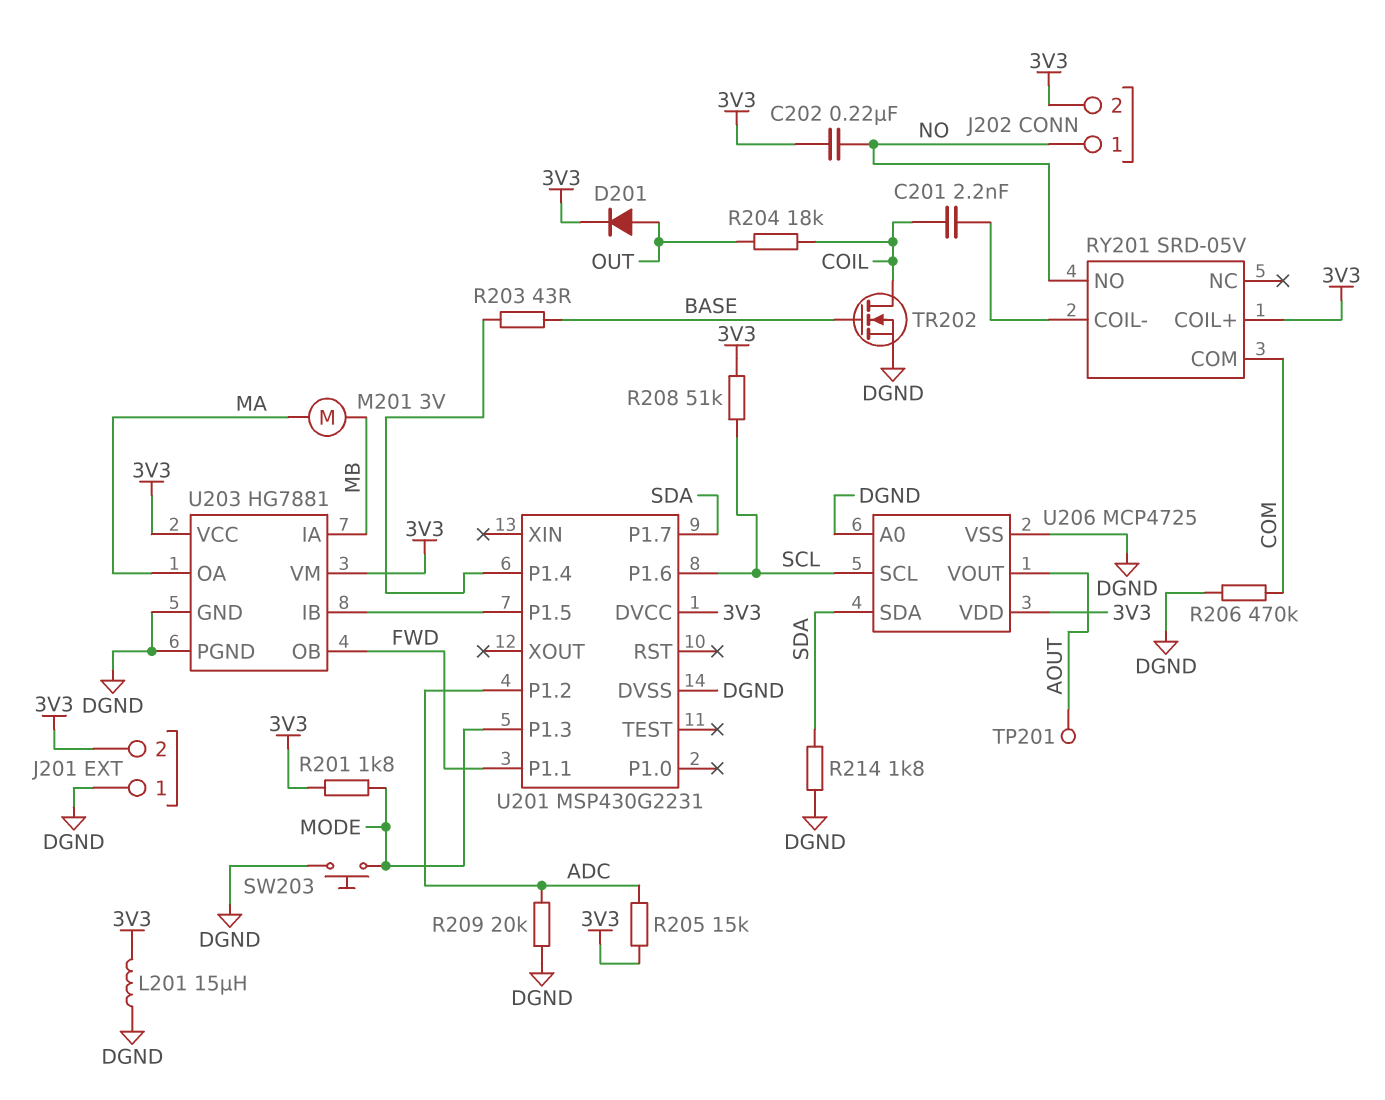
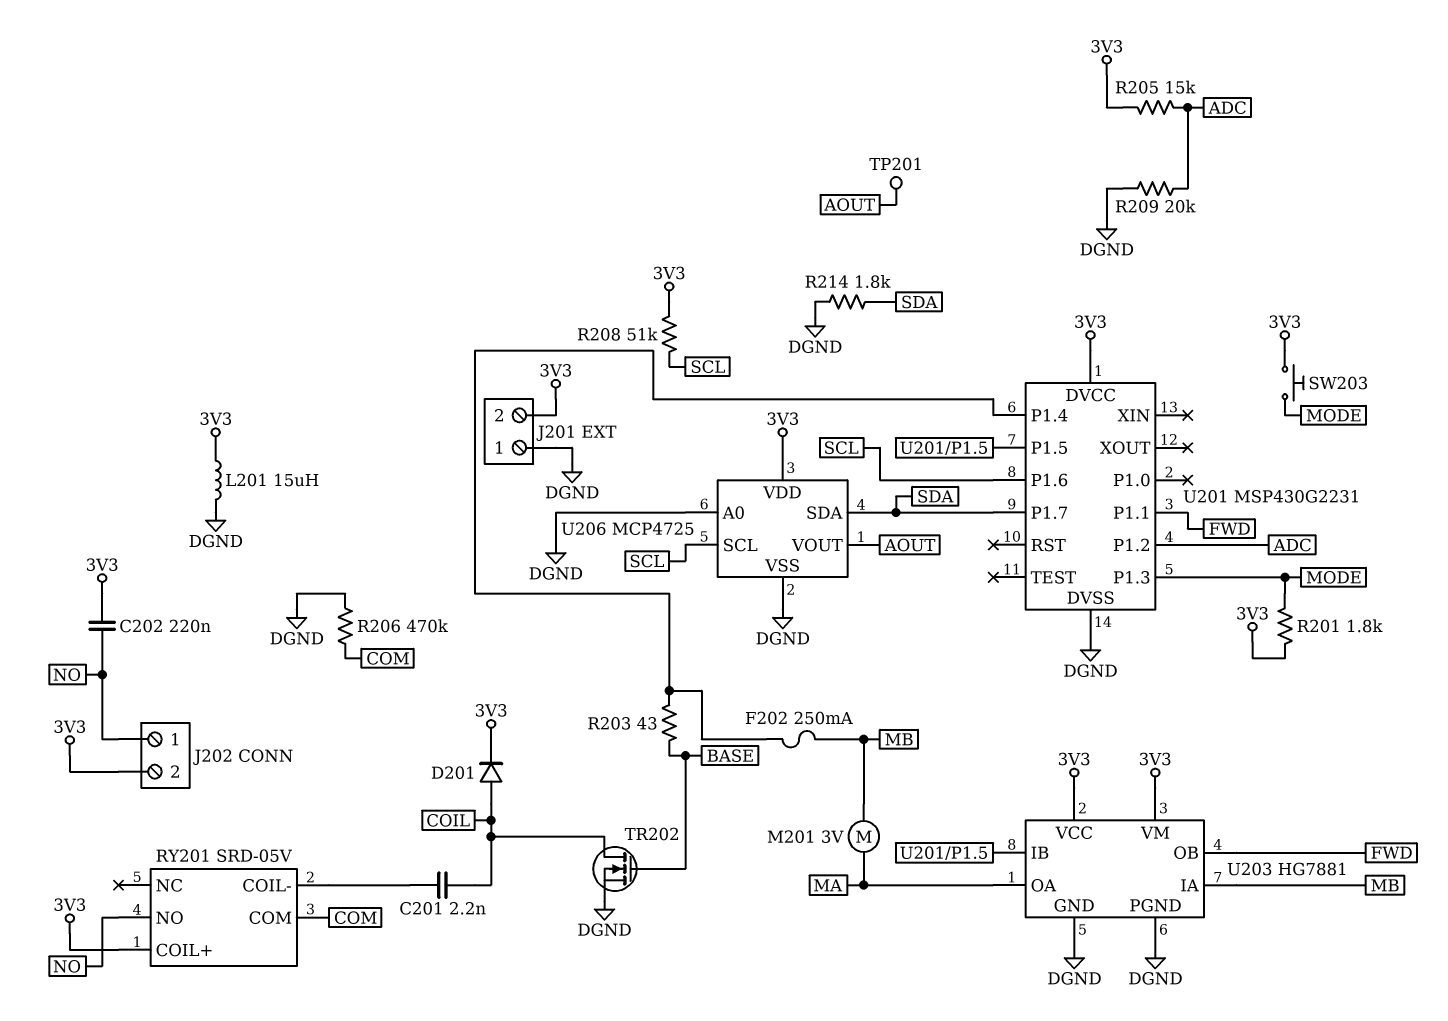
D201: diode (A OUT, K 3V3) -> diode (A COIL, K 3V3)
F202: none -> 250mA (MB, U201/P1.4)
R204: 18k (COIL, OUT) -> none
SW203: button (DGND, MODE) -> button (3V3, MODE)

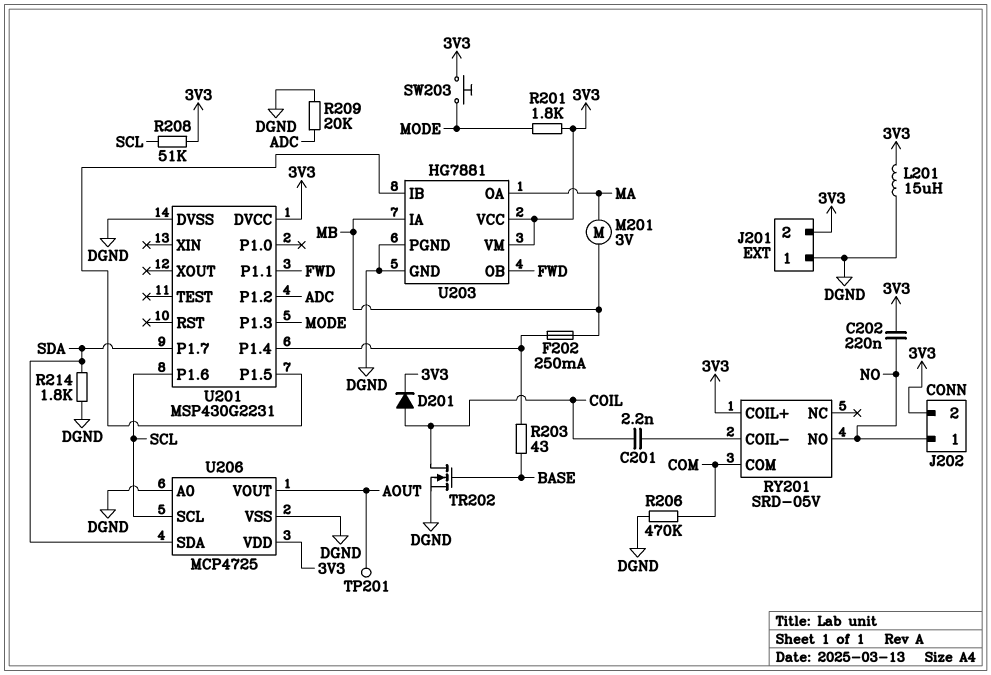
R205: 15k (3V3, ADC) -> none

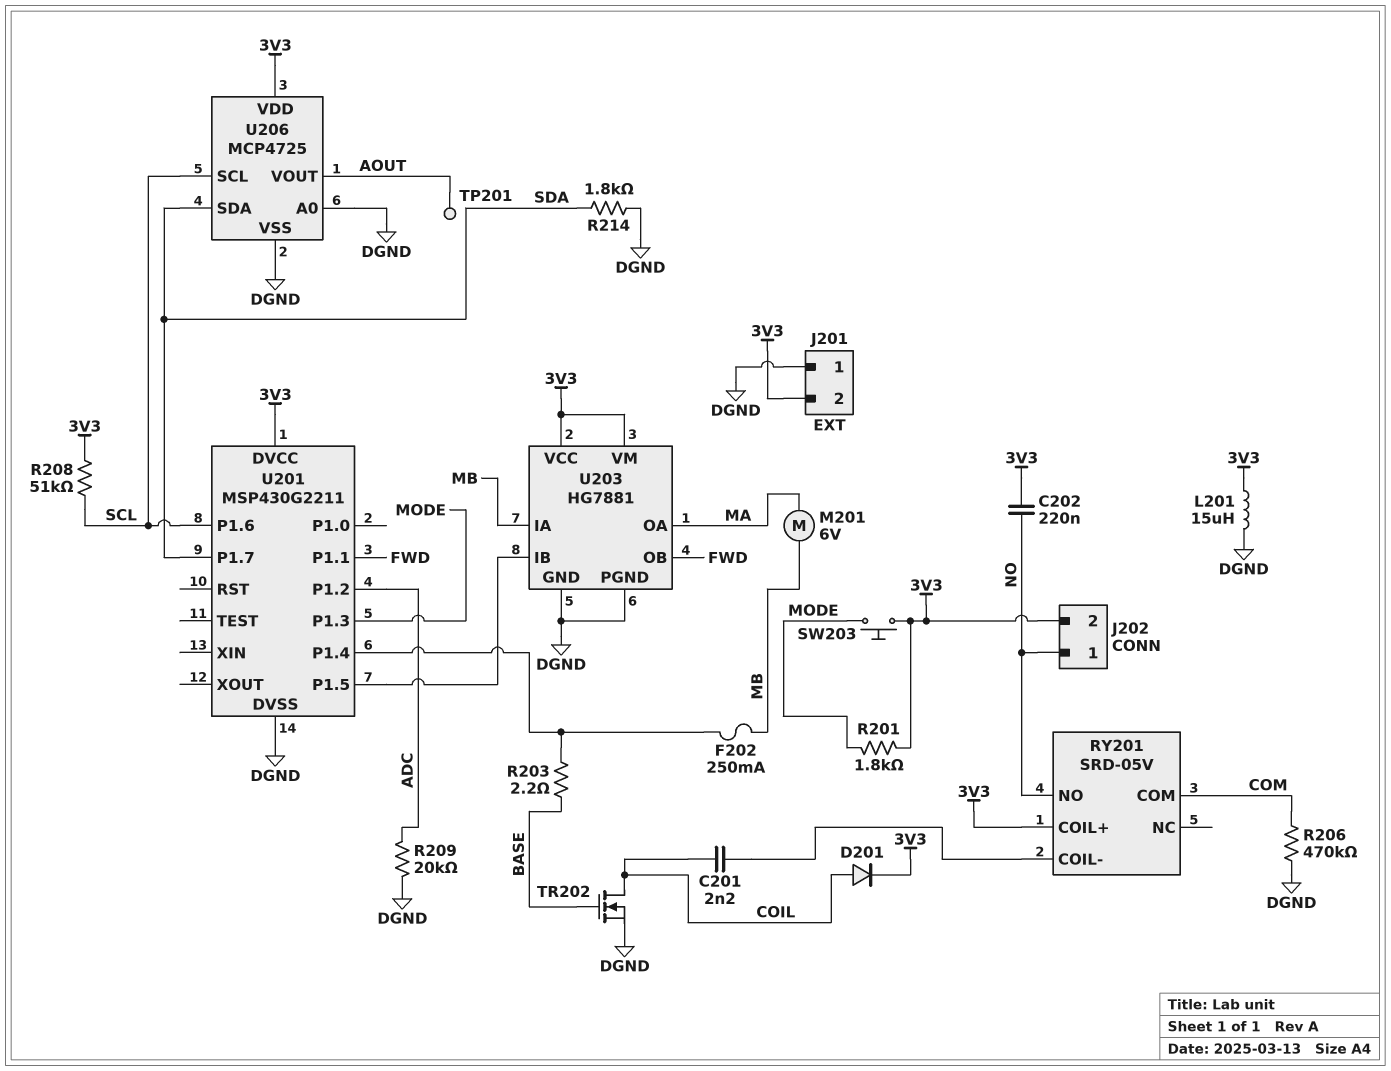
M201: motor 3V (MA, MB) -> motor 6V (MA, MB)
R203: 43 (BASE, U201/P1.4) -> 2.2 (BASE, U201/P1.4)
U201: MSP430G2231 -> MSP430G2211

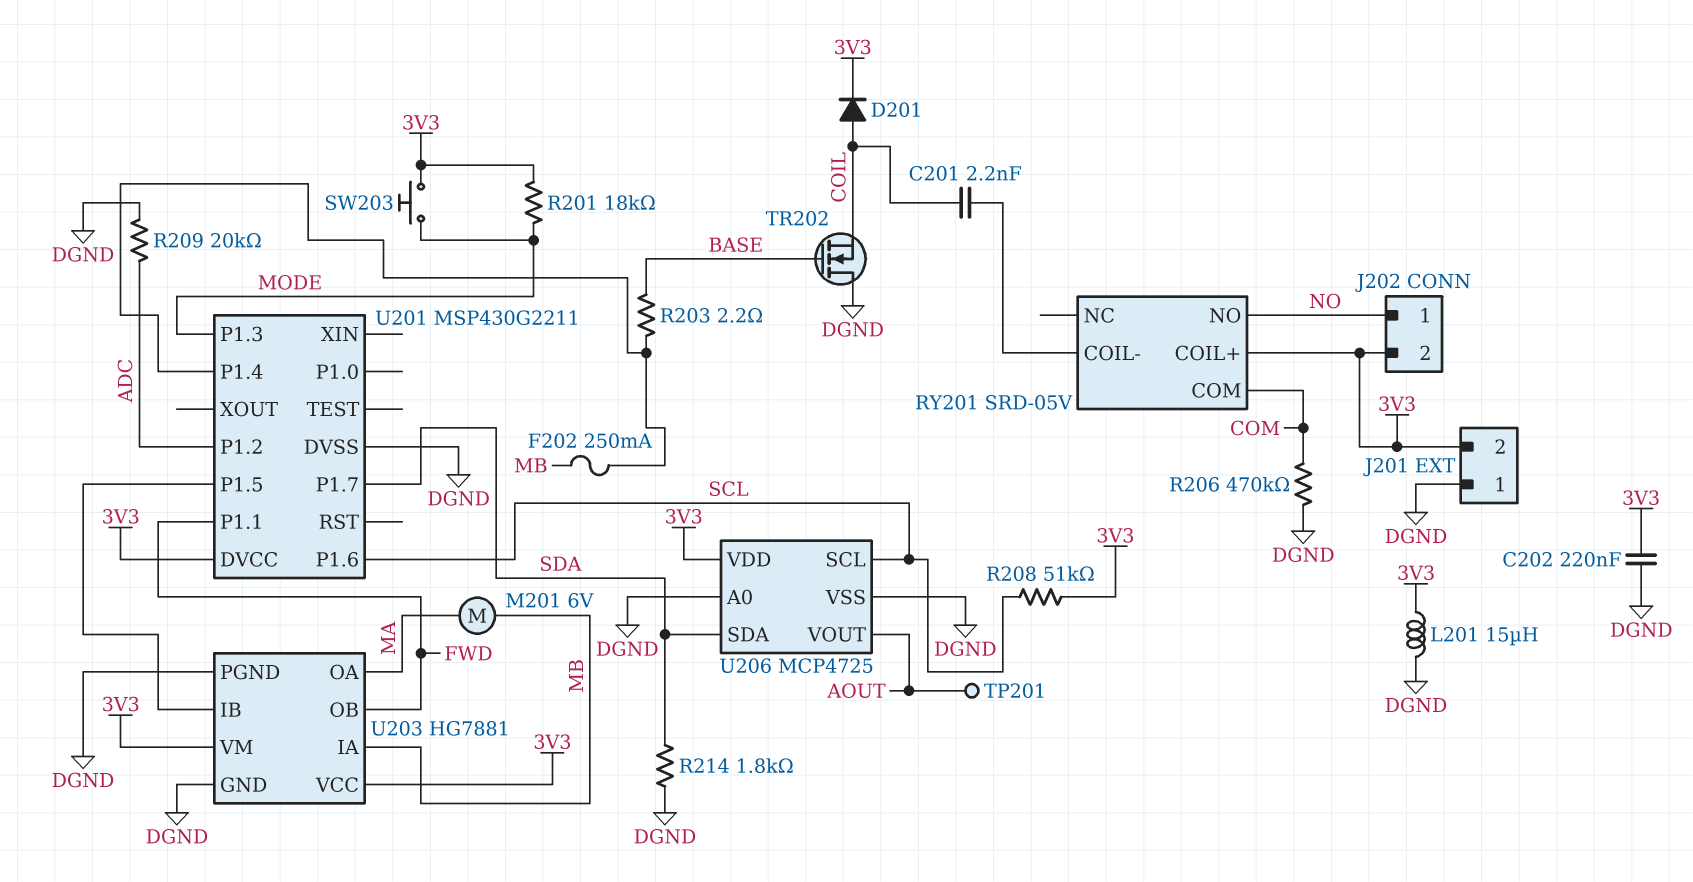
C202: 220nF (3V3, NO) -> 220nF (3V3, DGND)
R201: 1.8k (3V3, MODE) -> 18k (3V3, MODE)
TR202: NMOS (G BASE, D COIL, S DGND) -> NMOS (G BASE, D DGND, S COIL)

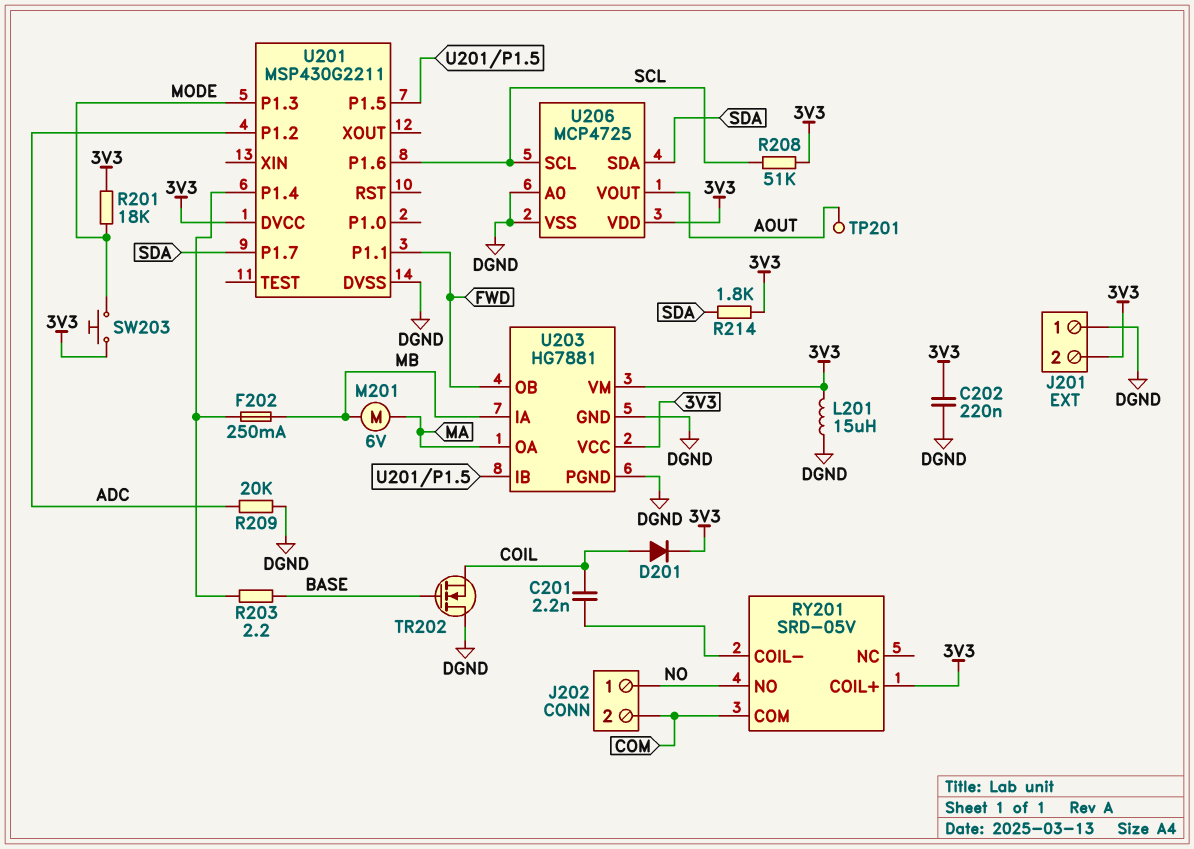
J202 pin 2: 3V3 -> COM
R206: 470k (COM, DGND) -> none
R214: 1.8k (DGND, SDA) -> 1.8k (3V3, SDA)

